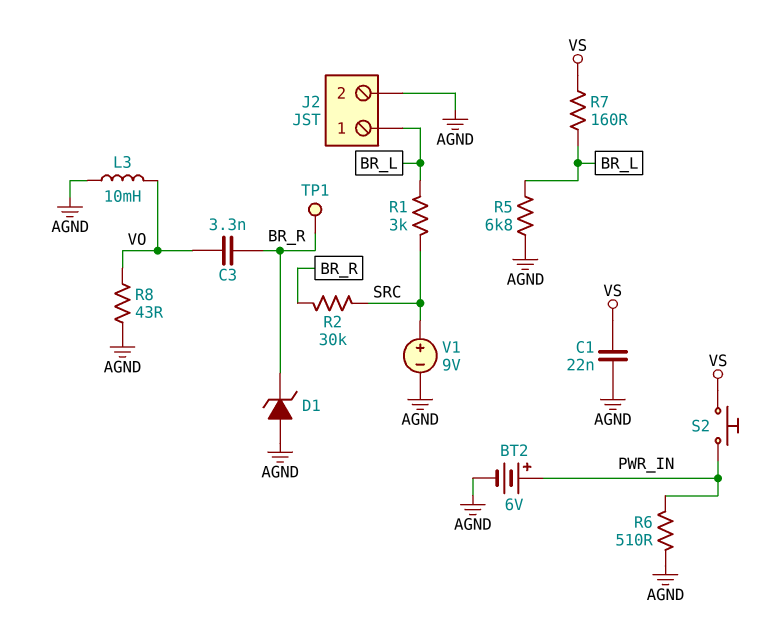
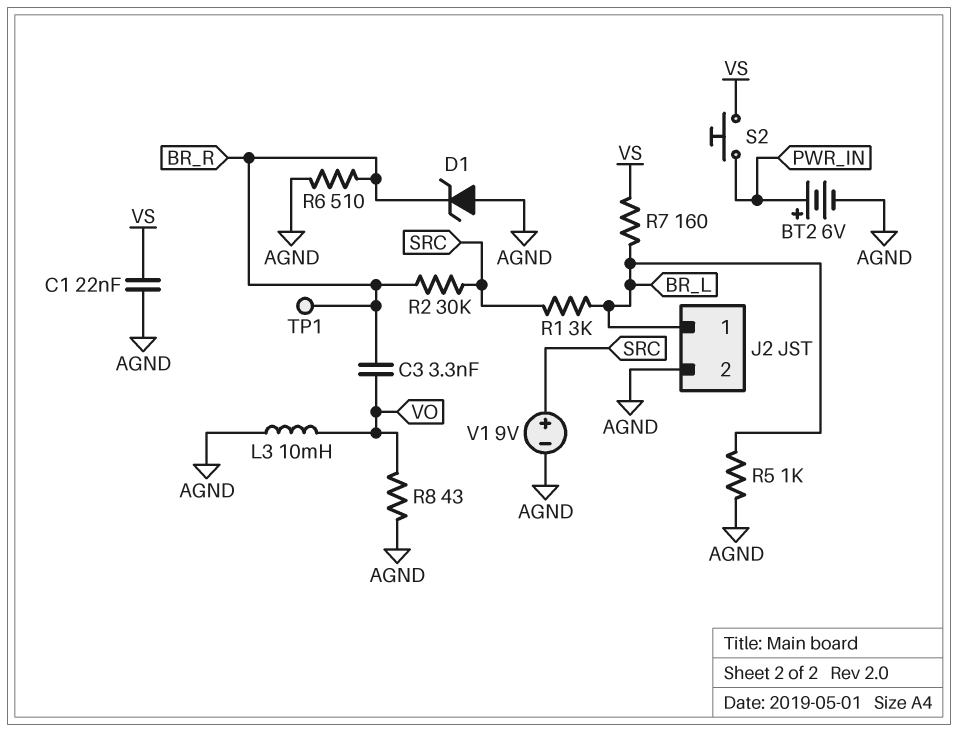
R5: 6.8k (AGND, BR_L) -> 1k (AGND, BR_L)
R6: 510 (AGND, PWR_IN) -> 510 (AGND, BR_R)

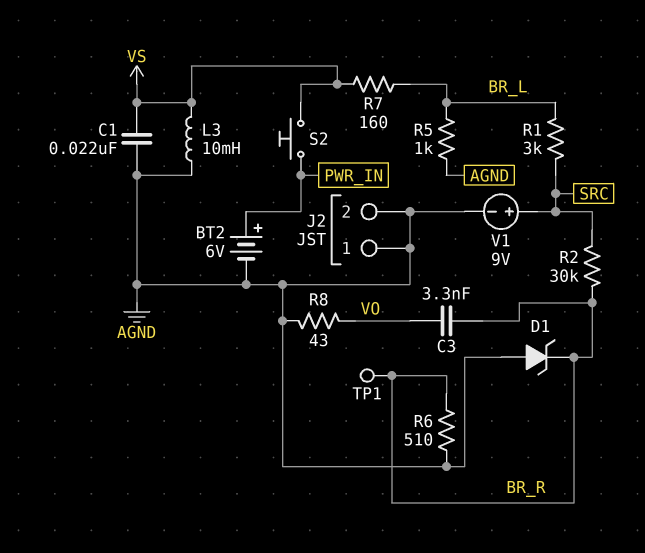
J2 pin 1: BR_L -> AGND
L3: 10mH (AGND, VO) -> 10mH (AGND, VS)

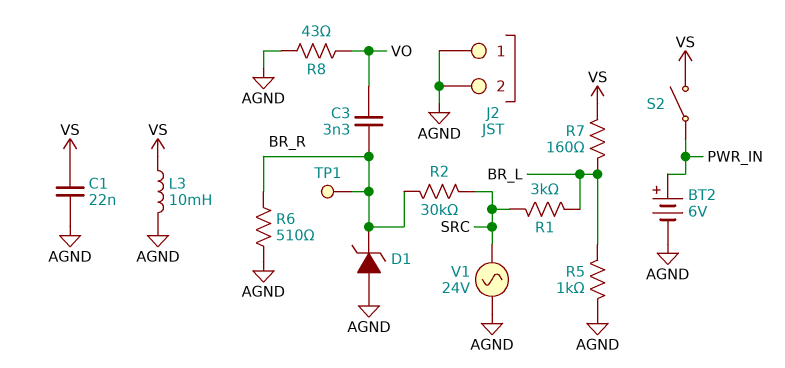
S2: button (PWR_IN, VS) -> switch (PWR_IN, VS)
V1: 9V (plus SRC, minus AGND) -> AC 24V (AGND, SRC)

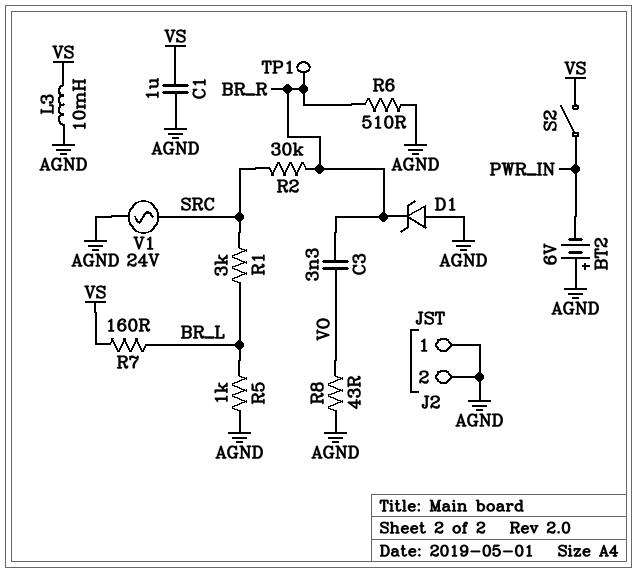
BT2: 6V (plus PWR_IN, minus AGND) -> 6V (plus AGND, minus PWR_IN)
C1: 22nF (AGND, VS) -> 1uF (AGND, VS)

